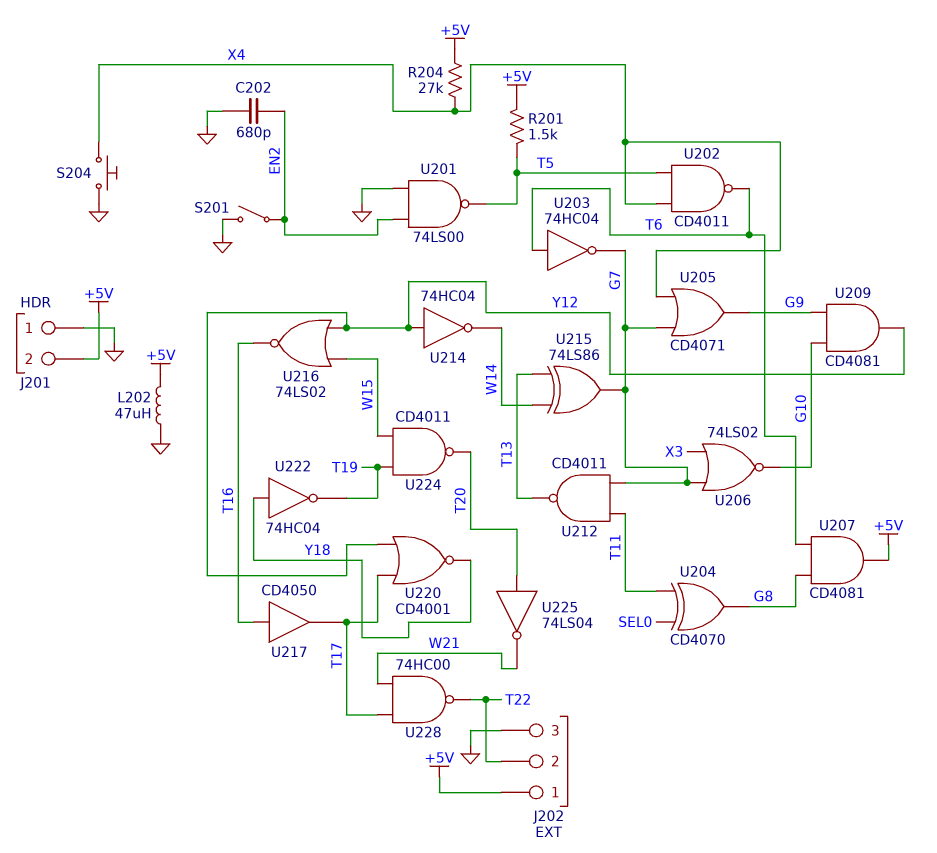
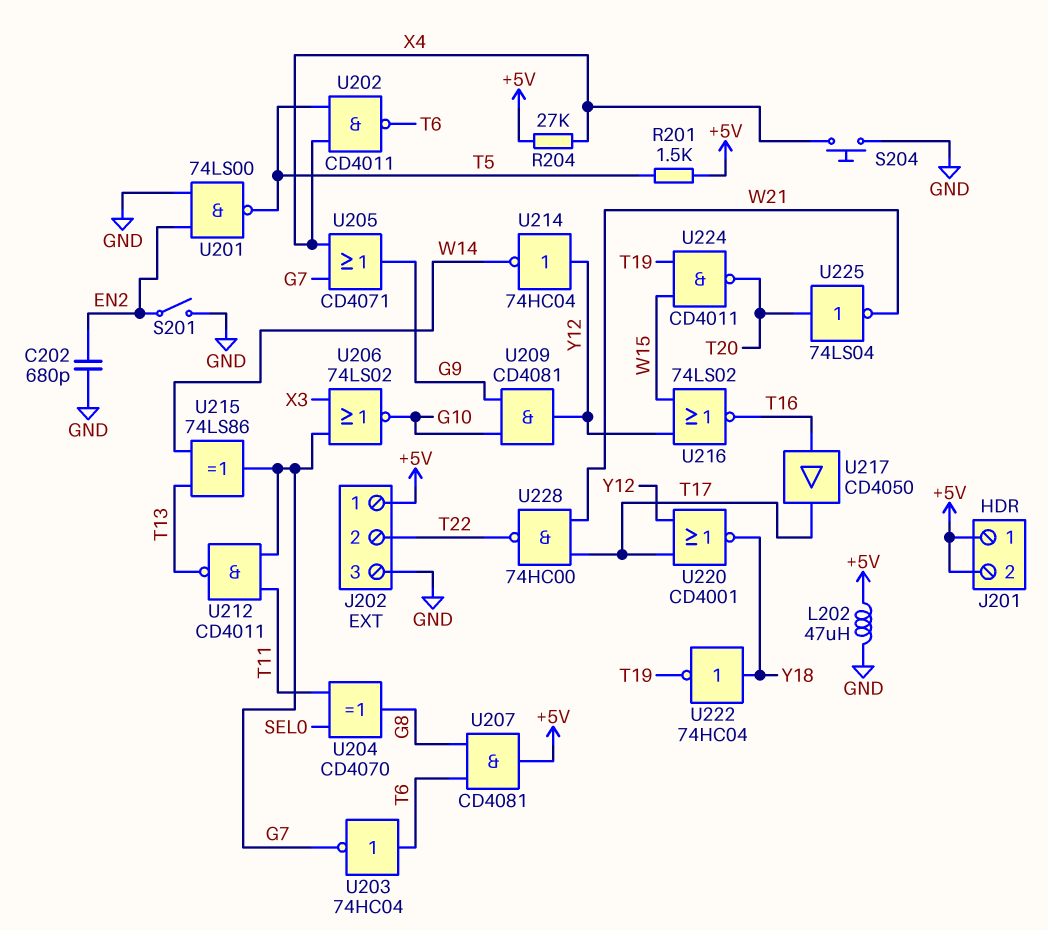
J201 pin 1: GND -> +5V

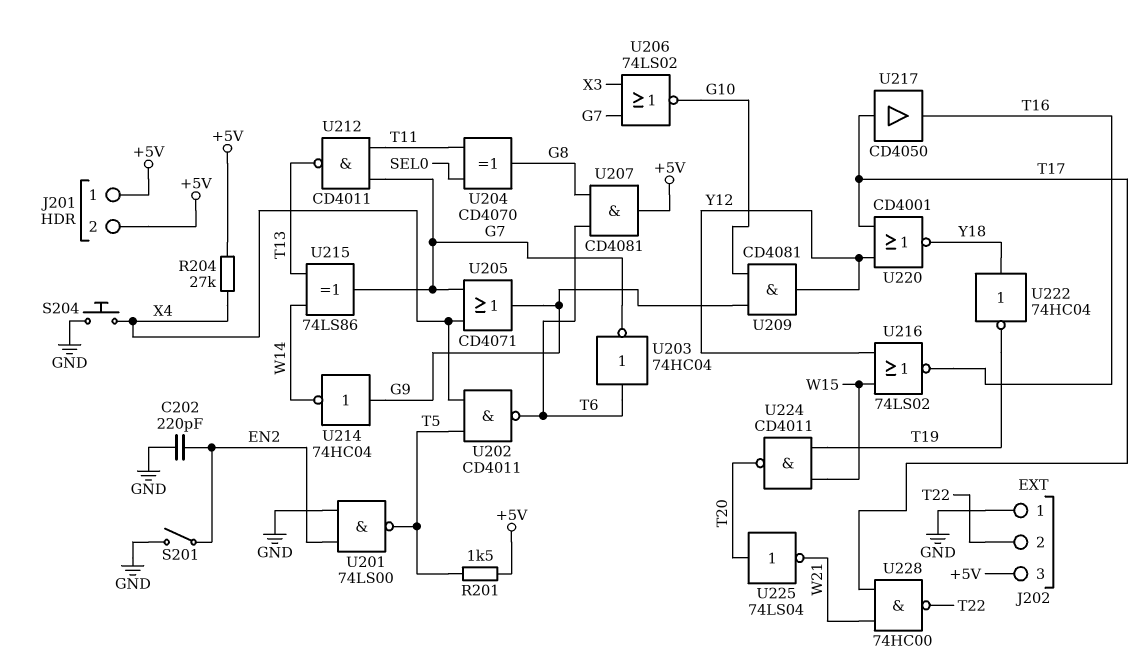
C202: 680pF (EN2, GND) -> 220pF (EN2, GND)
J202 pin 1: +5V -> GND
J202 pin 3: GND -> +5V
L202: 47uH (+5V, GND) -> none
U214: NOT 74HC04 (in Y12, out W14) -> NOT 74HC04 (in G9, out W14)
U217: buffer CD4050 (in T16, out T17) -> buffer CD4050 (in T17, out T16)

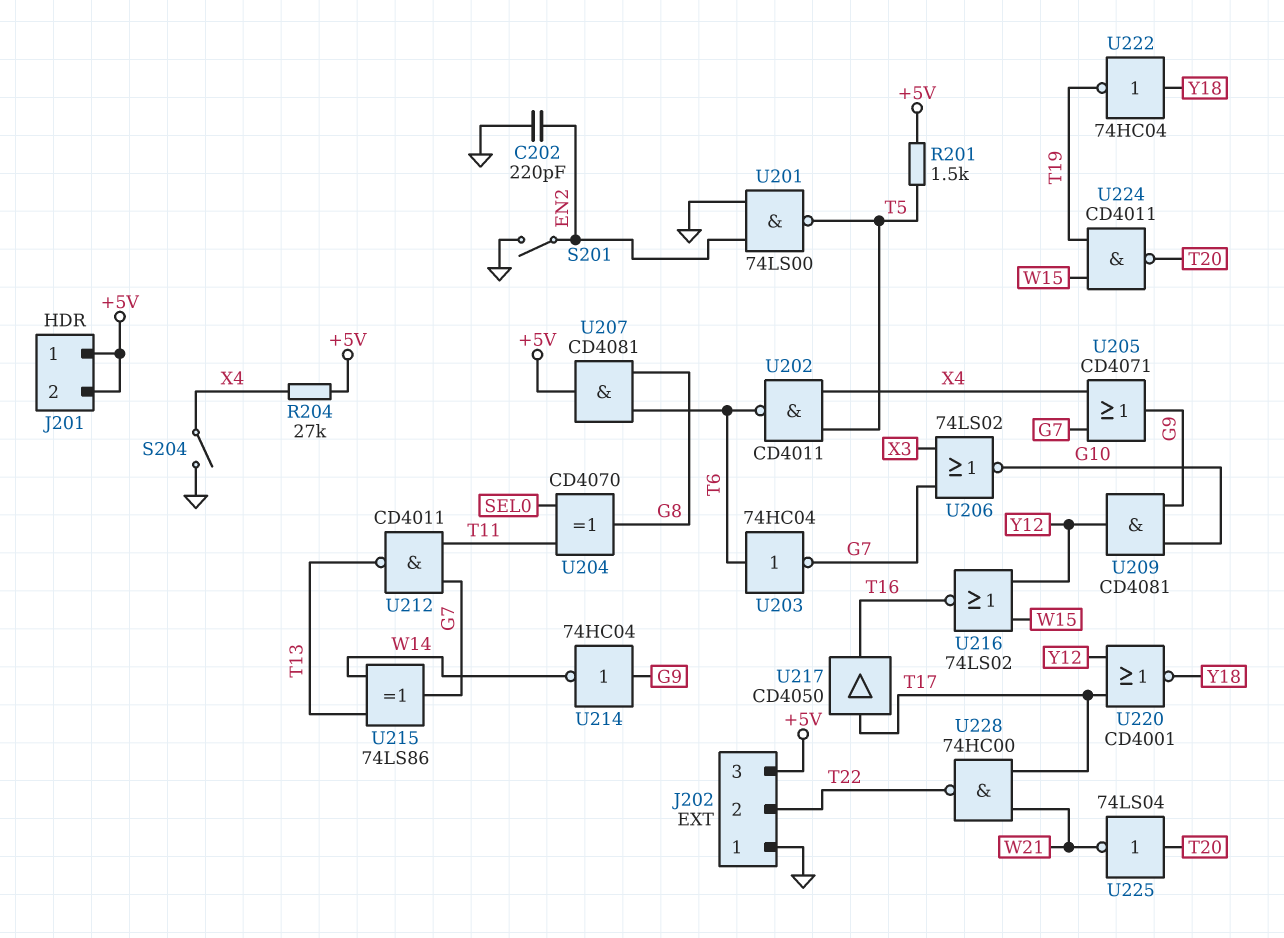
S204: button (GND, X4) -> switch (GND, X4)

